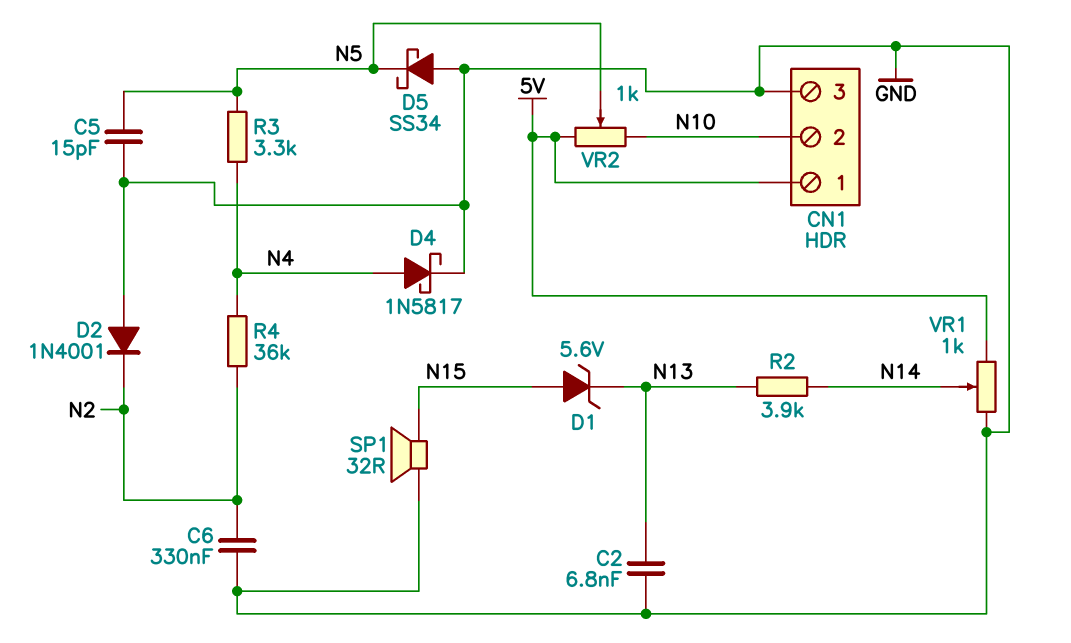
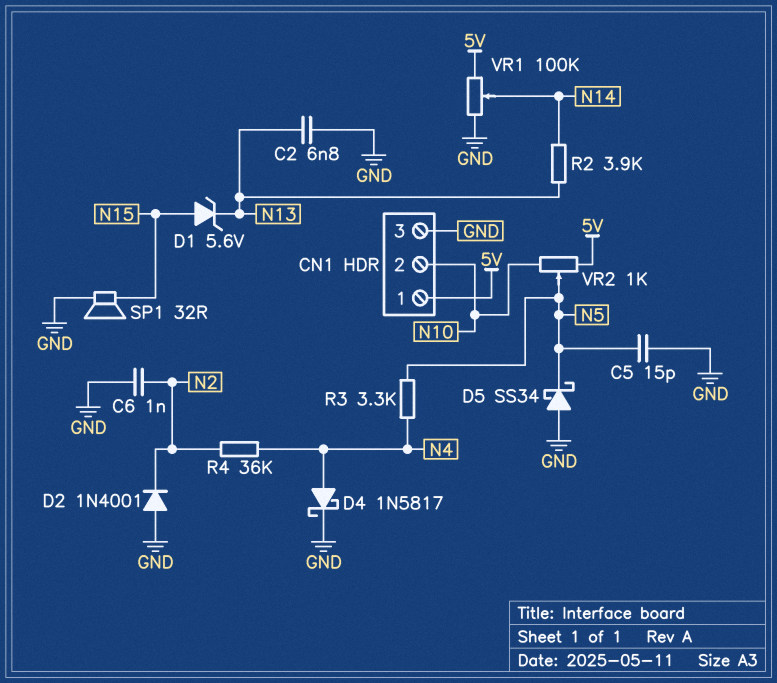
C6: 330nF (GND, N2) -> 1nF (GND, N2)
VR1: 1k (5V, GND, wiper N14) -> 100k (5V, GND, wiper N14)

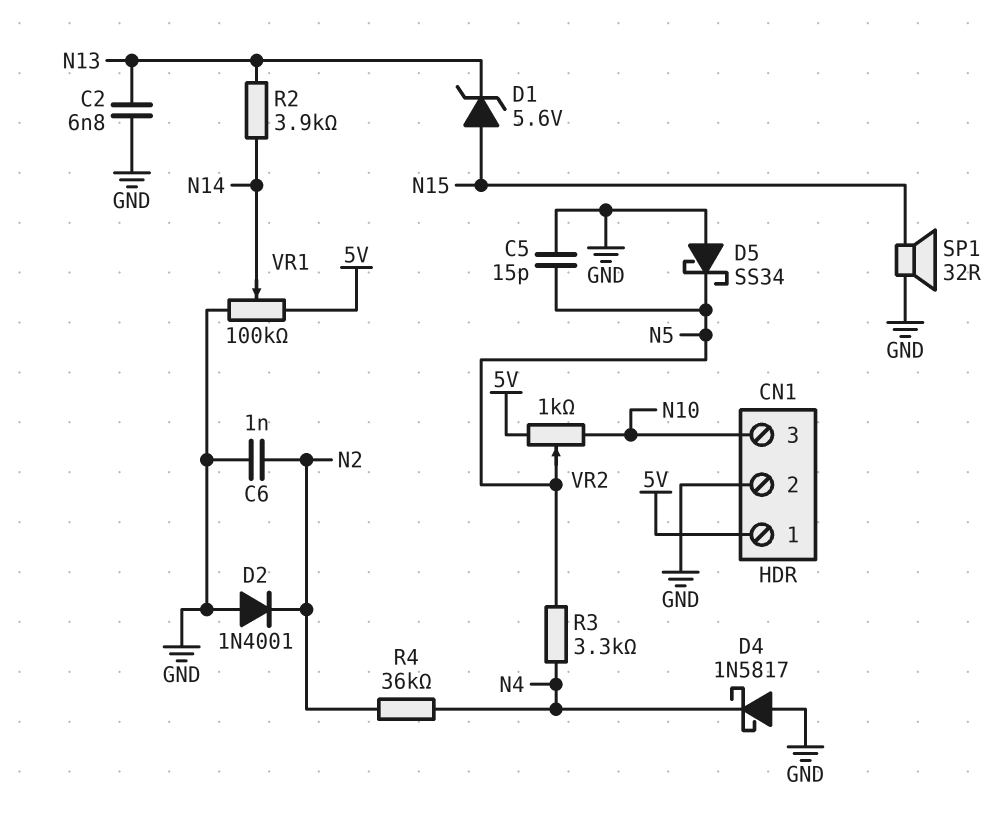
CN1 pin 2: N10 -> GND
CN1 pin 3: GND -> N10
D4: schottky 1N5817 (A N4, K GND) -> schottky 1N5817 (A GND, K N4)

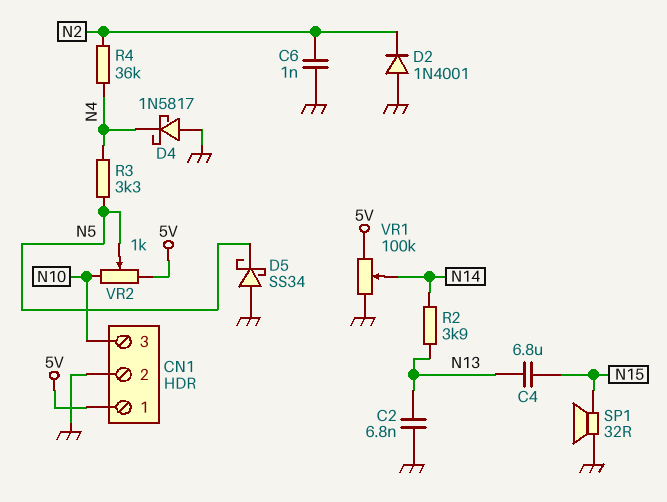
C4: none -> 6.8uF (N13, N15)
C5: 15pF (GND, N5) -> none
D1: zener 5.6V (A N15, K N13) -> none

